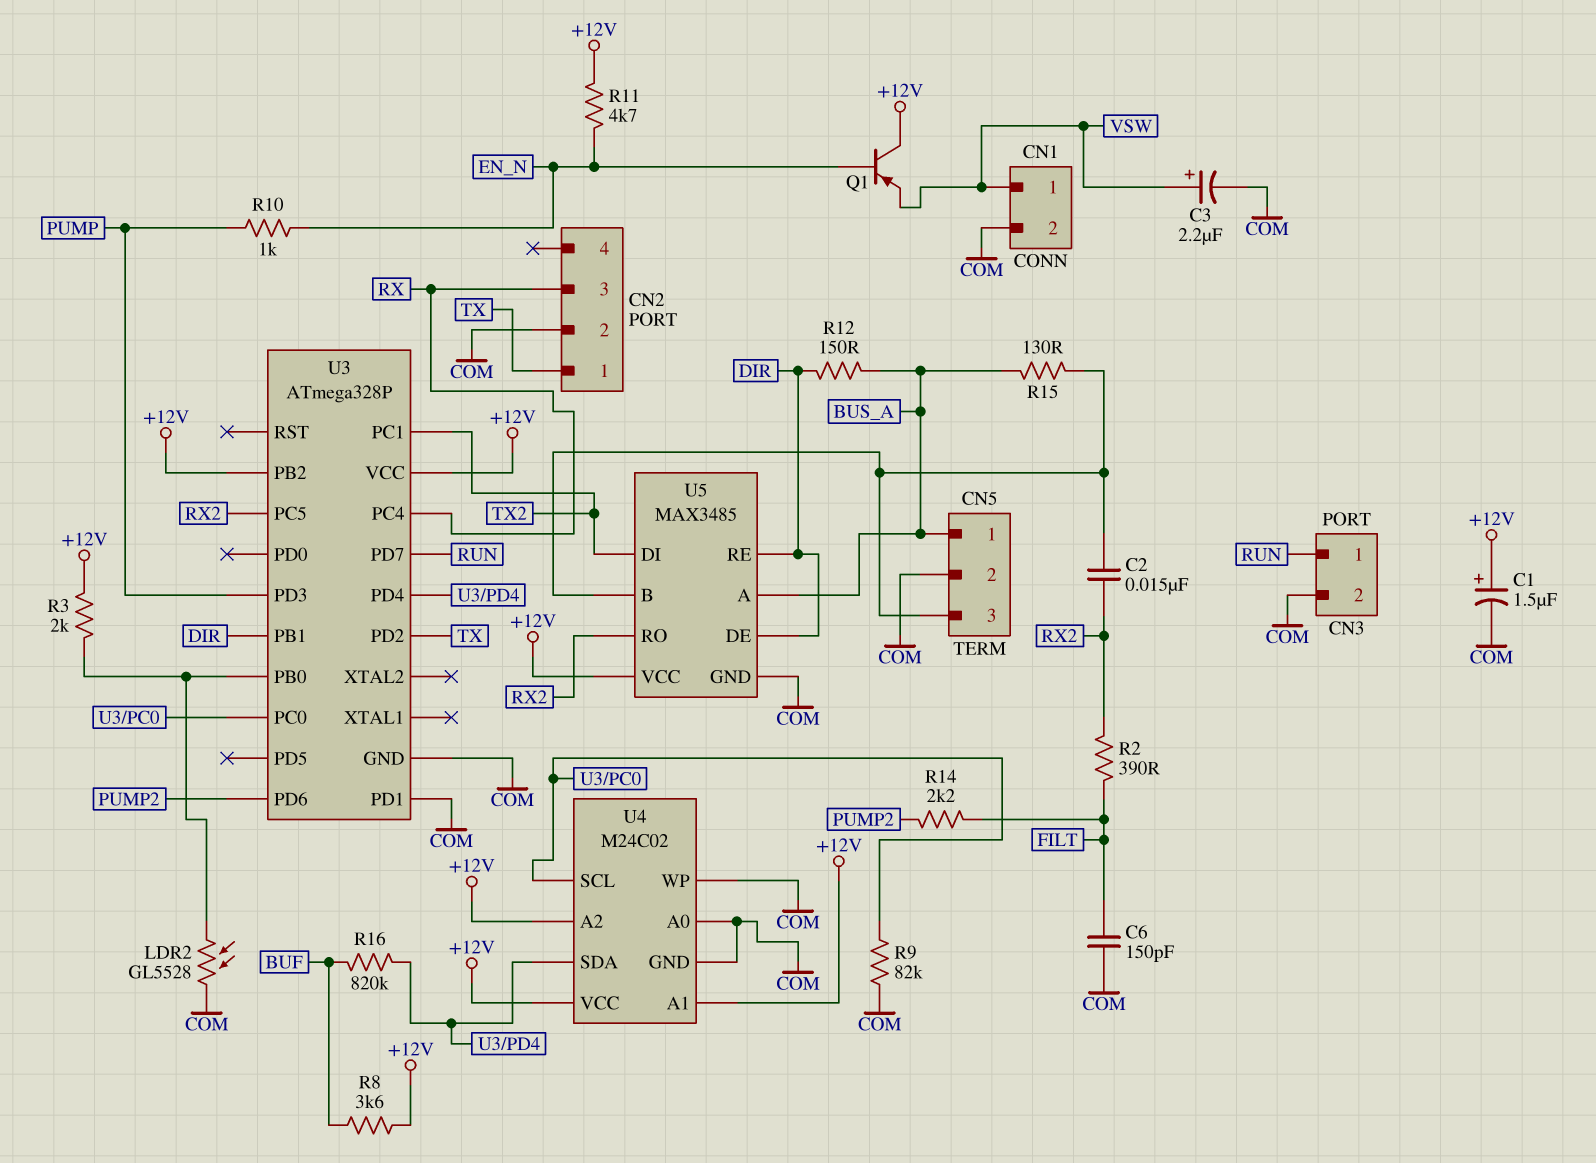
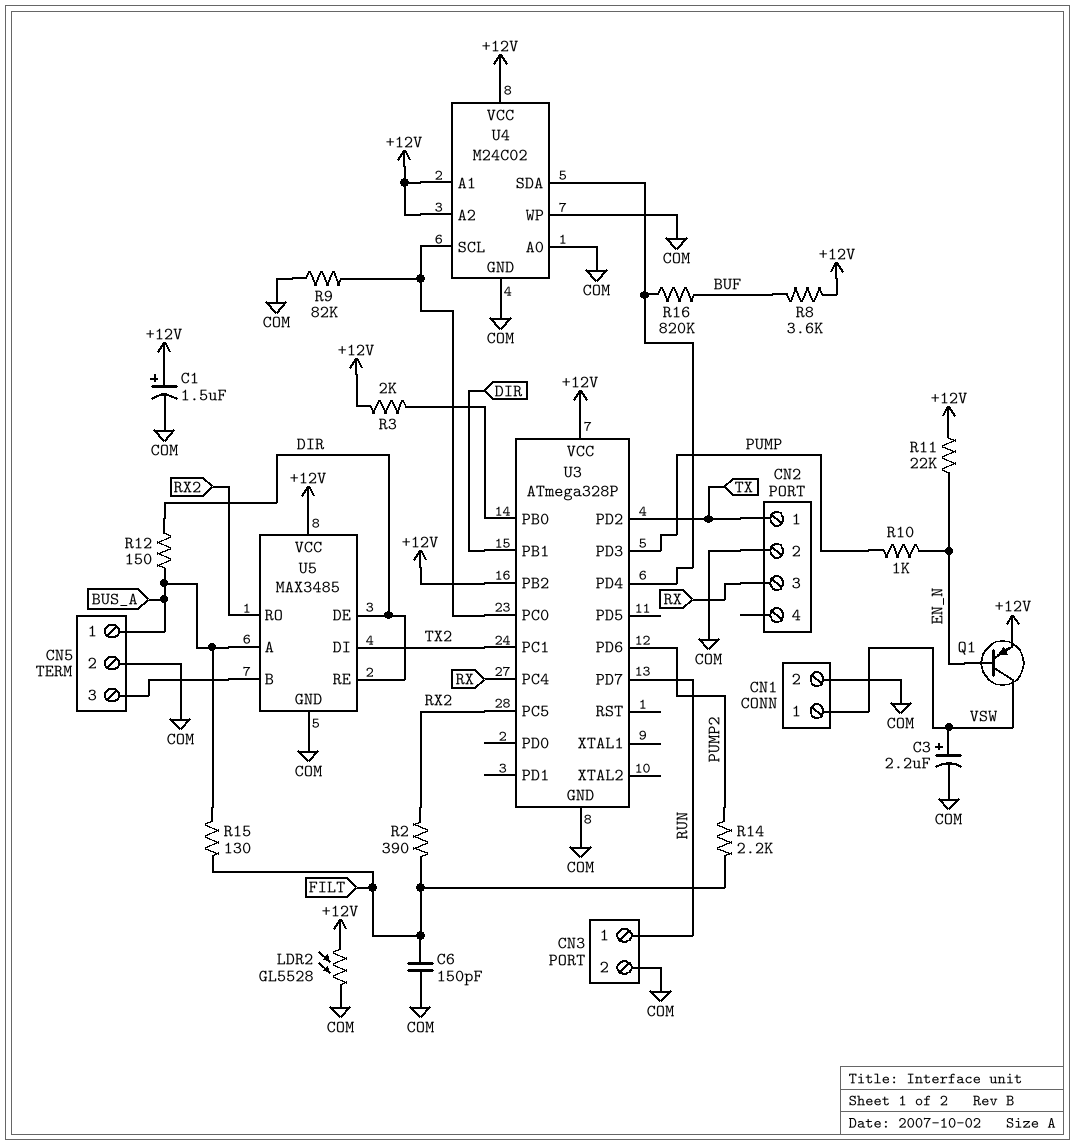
C2: 15nF (CN5/3, RX2) -> none
LDR2: GL5528 (COM, U3/PB0) -> GL5528 (+12V, COM)
Q1: PNP (B EN_N, C +12V, E VSW) -> PNP (B EN_N, C VSW, E +12V)
R11: 4.7k (+12V, EN_N) -> 22k (+12V, EN_N)
R15: 130 (BUS_A, CN5/3) -> 130 (BUS_A, FILT)
U3 pin PD1: COM -> none

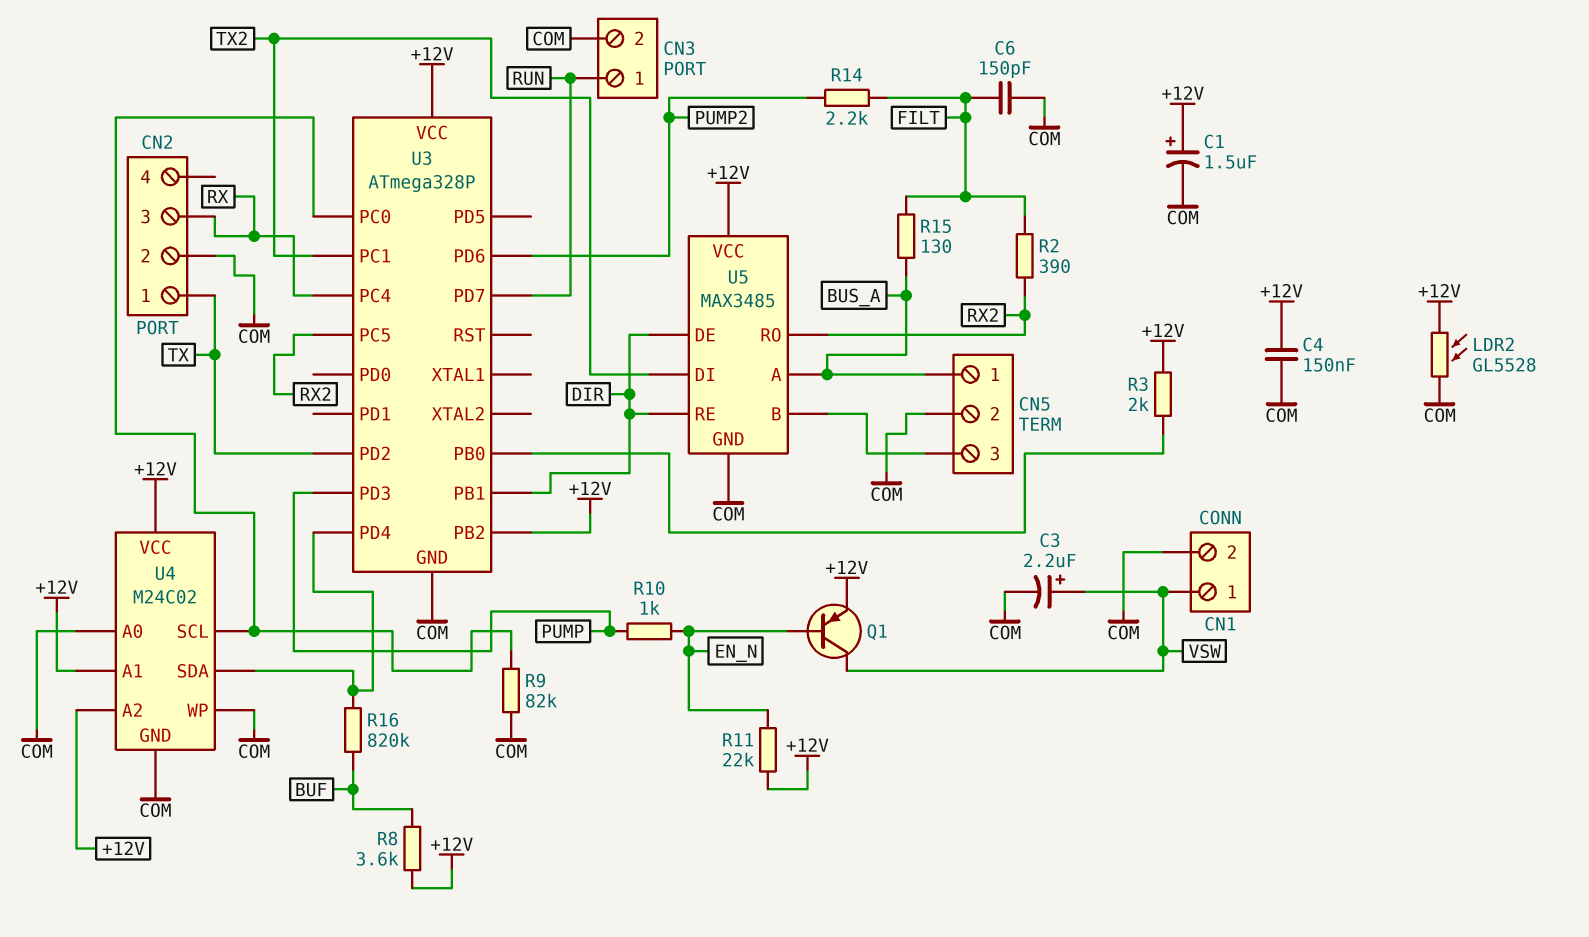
C4: none -> 150nF (+12V, COM)
R12: 150 (BUS_A, DIR) -> none

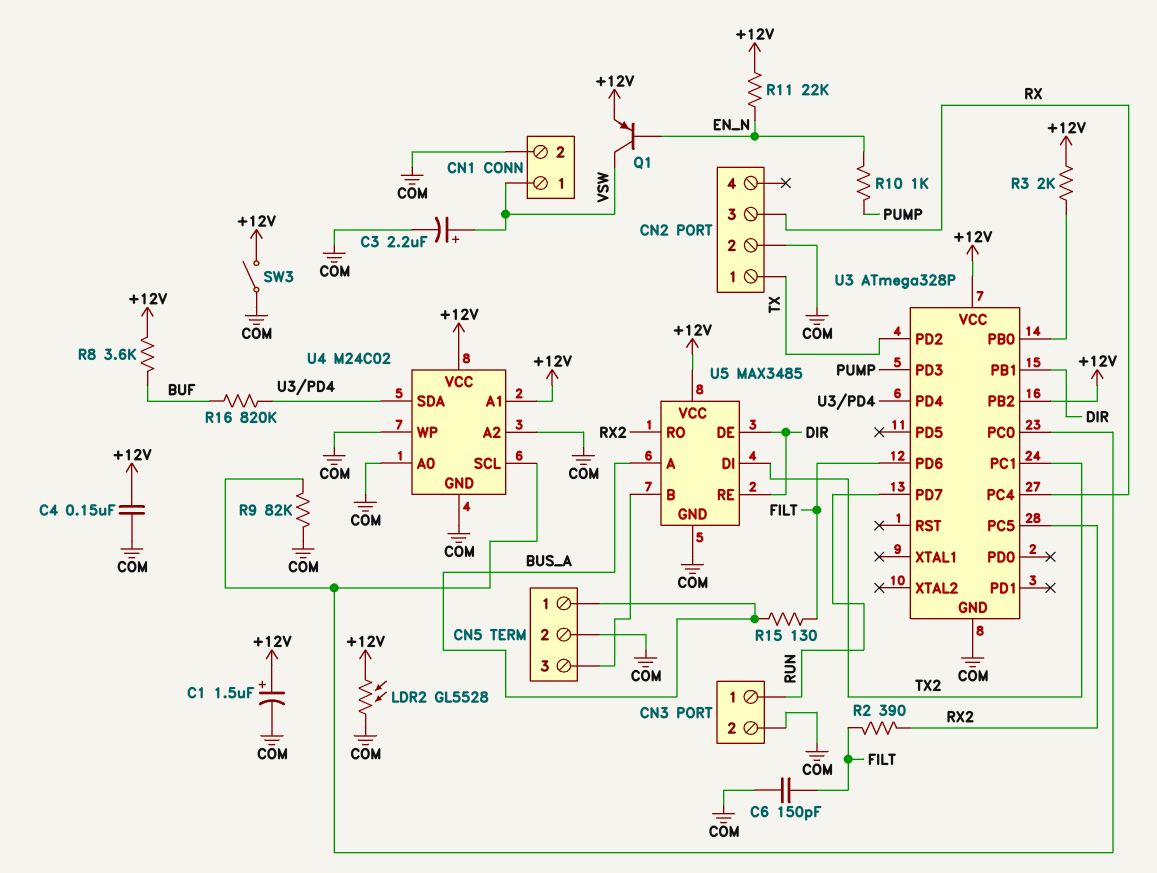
R14: 2.2k (FILT, PUMP2) -> none
SW3: none -> switch (+12V, COM)
U3 pin PD6: PUMP2 -> FILT
U4 pin A2: +12V -> COM

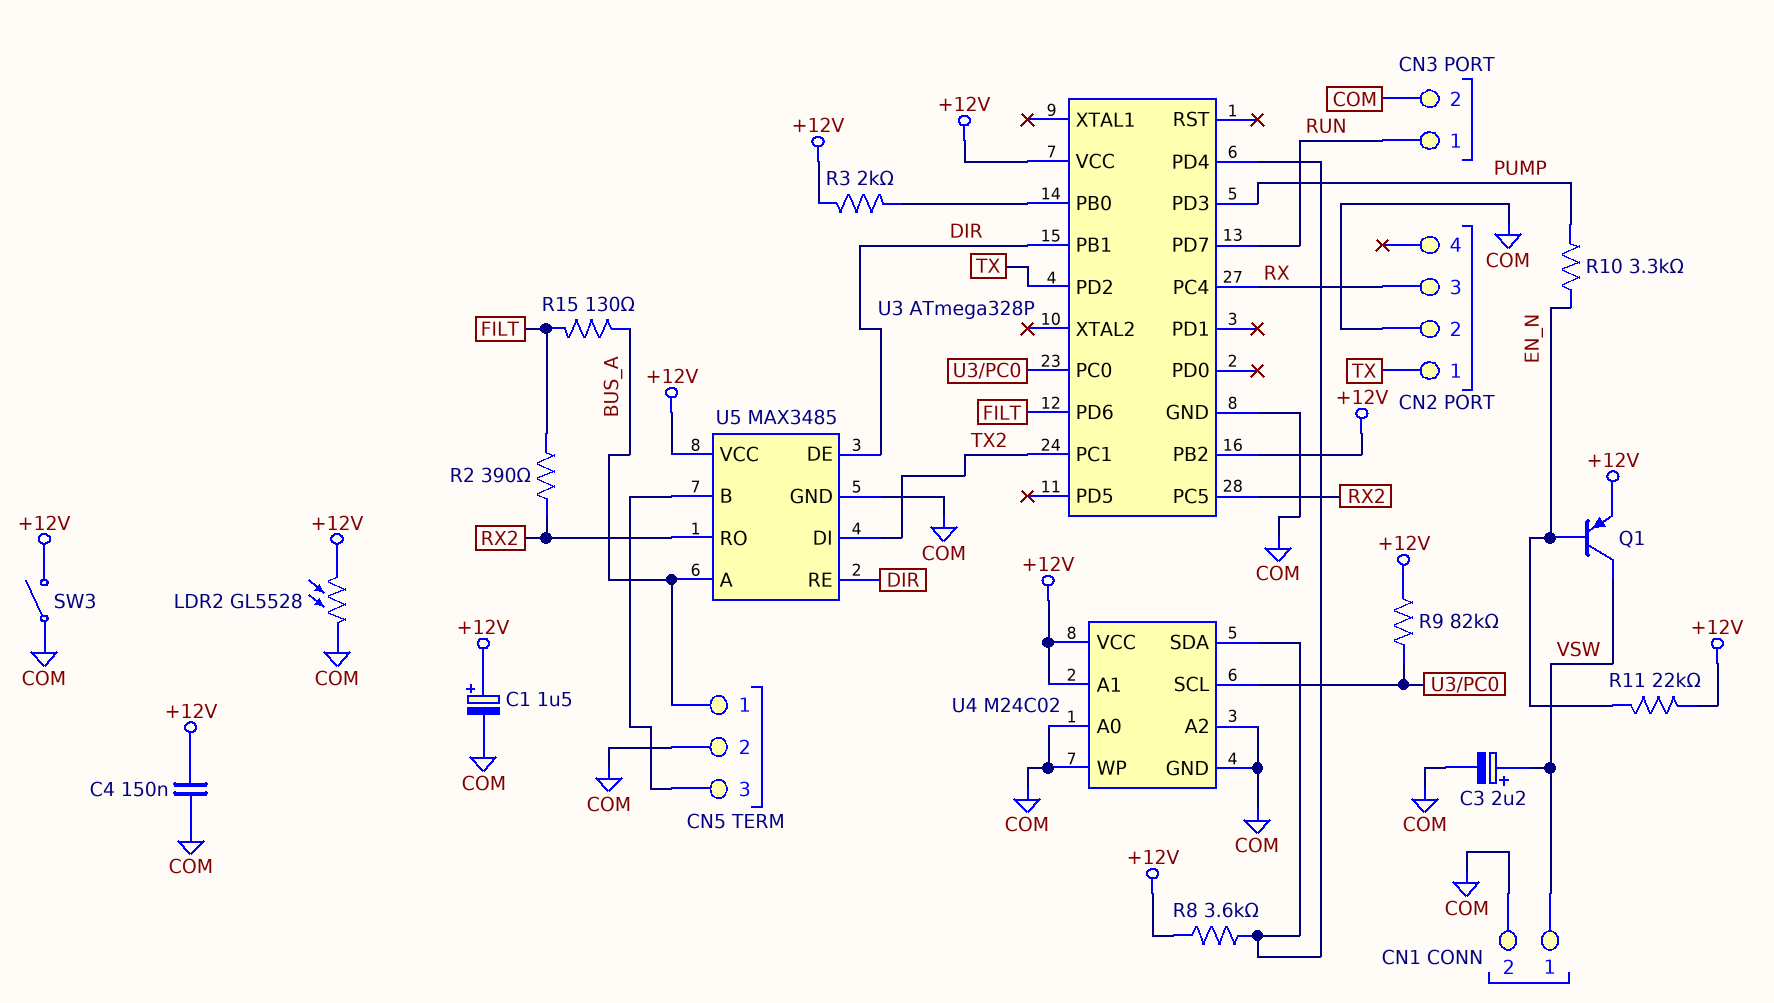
C6: 150pF (COM, FILT) -> none
R8: 3.6k (+12V, BUF) -> 3.6k (+12V, U3/PD4)
R9: 82k (COM, U3/PC0) -> 82k (+12V, U3/PC0)
R10: 1k (EN_N, PUMP) -> 3.3k (EN_N, PUMP)
R16: 820k (BUF, U3/PD4) -> none

